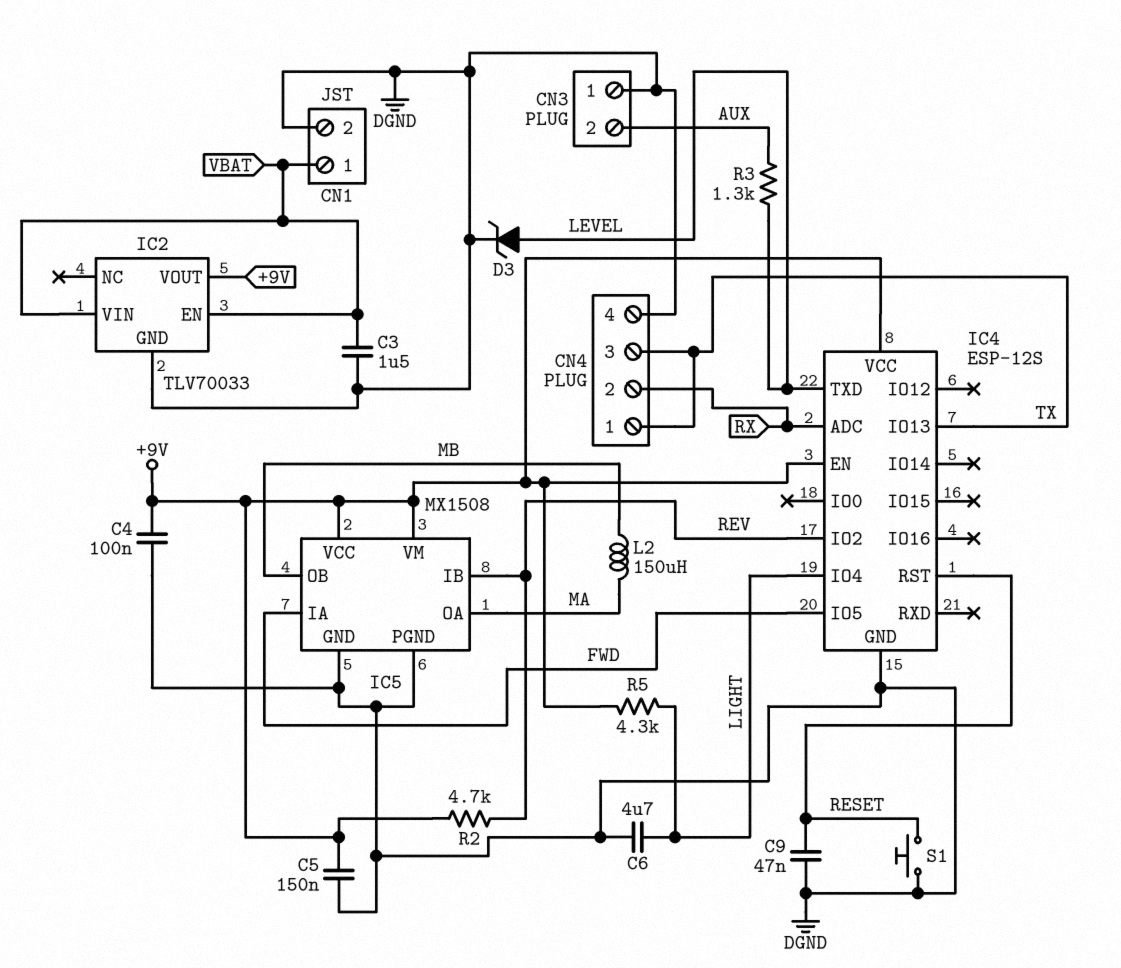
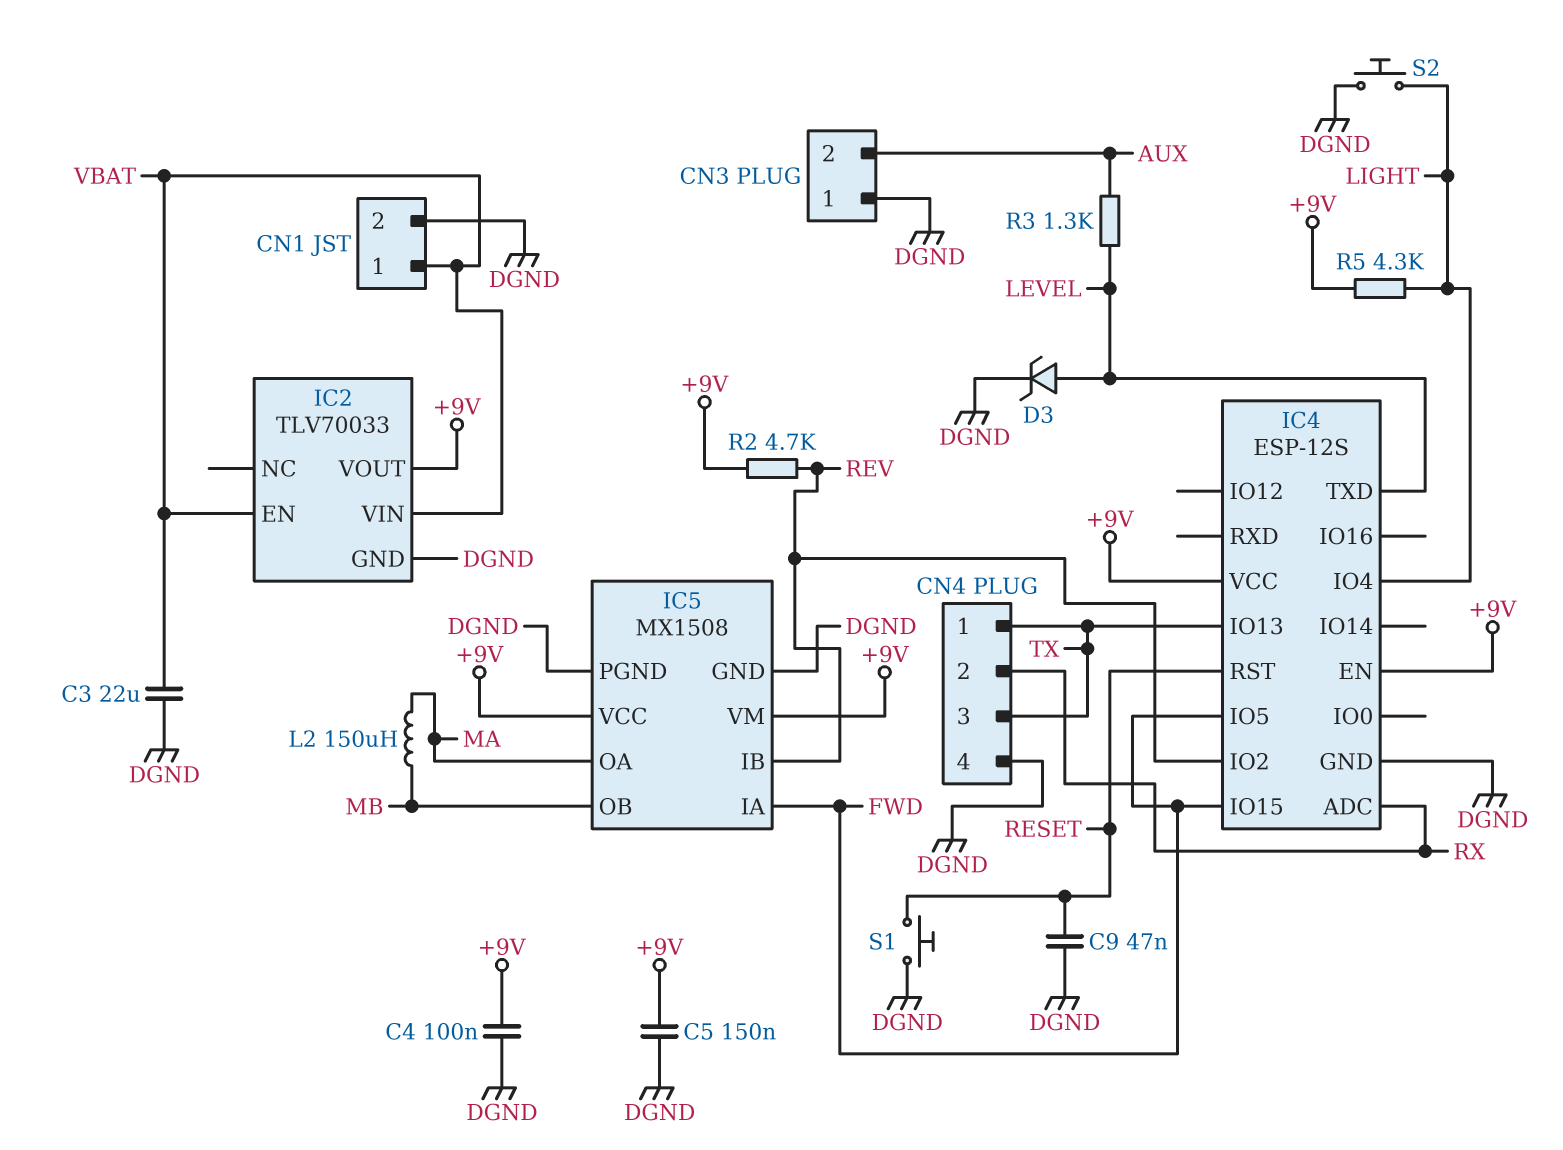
C3: 1.5uF (DGND, VBAT) -> 22uF (DGND, VBAT)
C6: 4.7uF (DGND, LIGHT) -> none
IC4 pin IO15: none -> FWD
S2: none -> button (DGND, LIGHT)

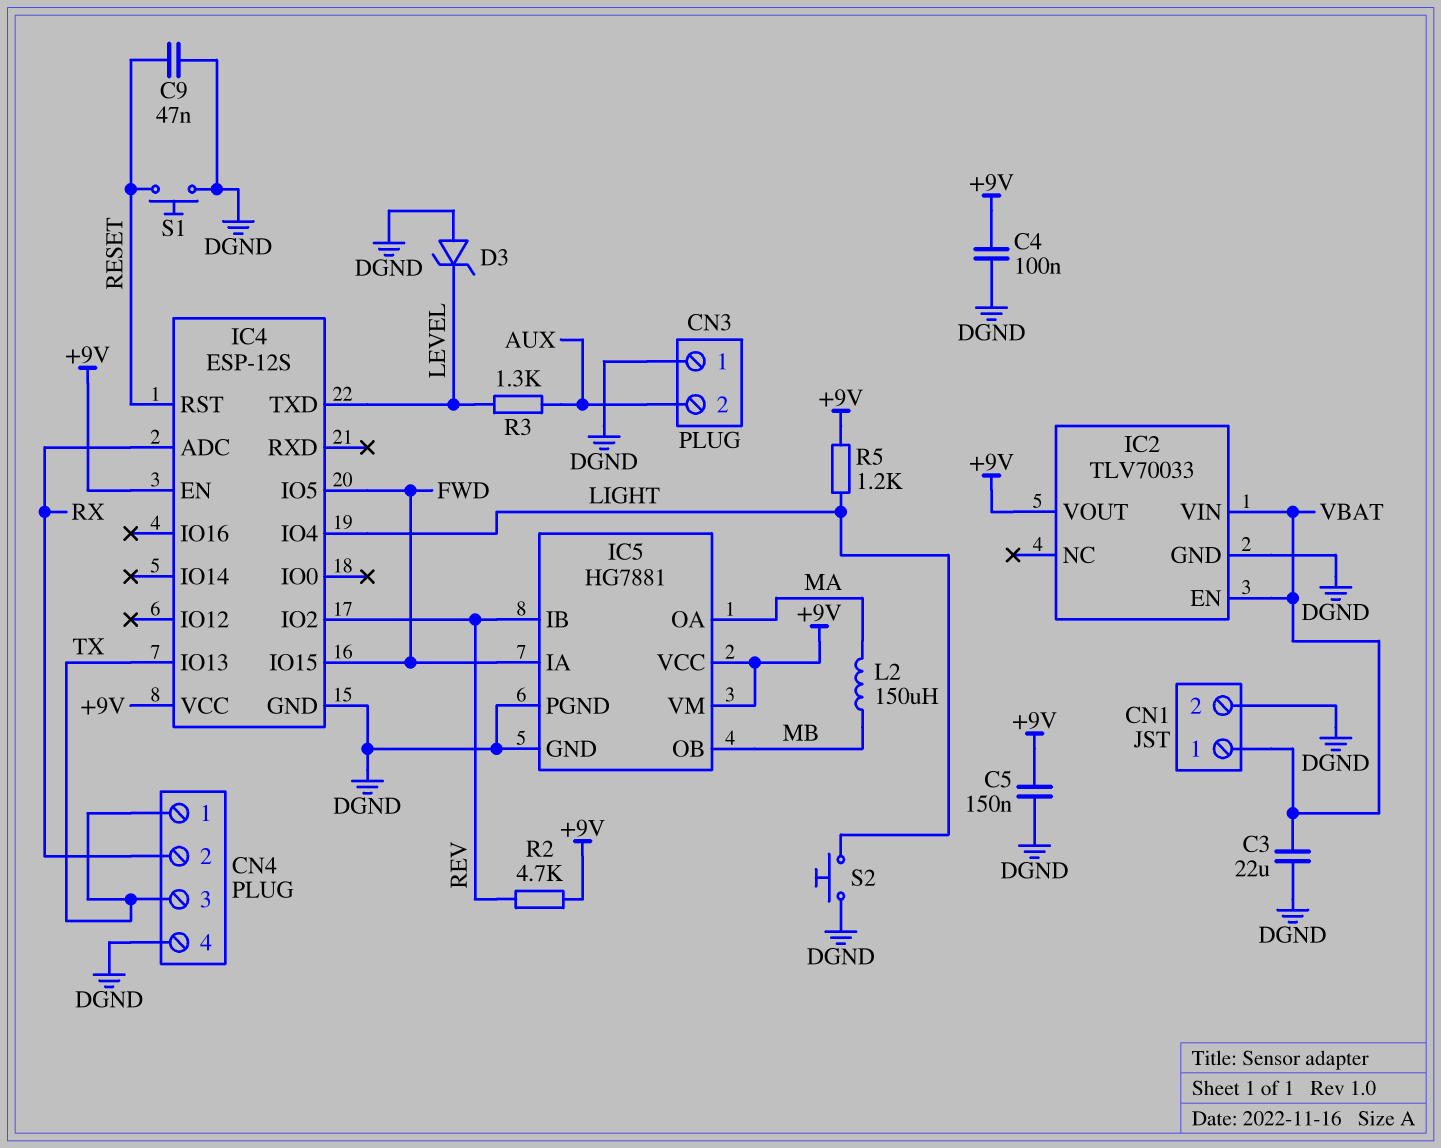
D3: zener (A LEVEL, K DGND) -> zener (A DGND, K LEVEL)
IC5: MX1508 -> HG7881
R5: 4.3k (+9V, LIGHT) -> 1.2k (+9V, LIGHT)

